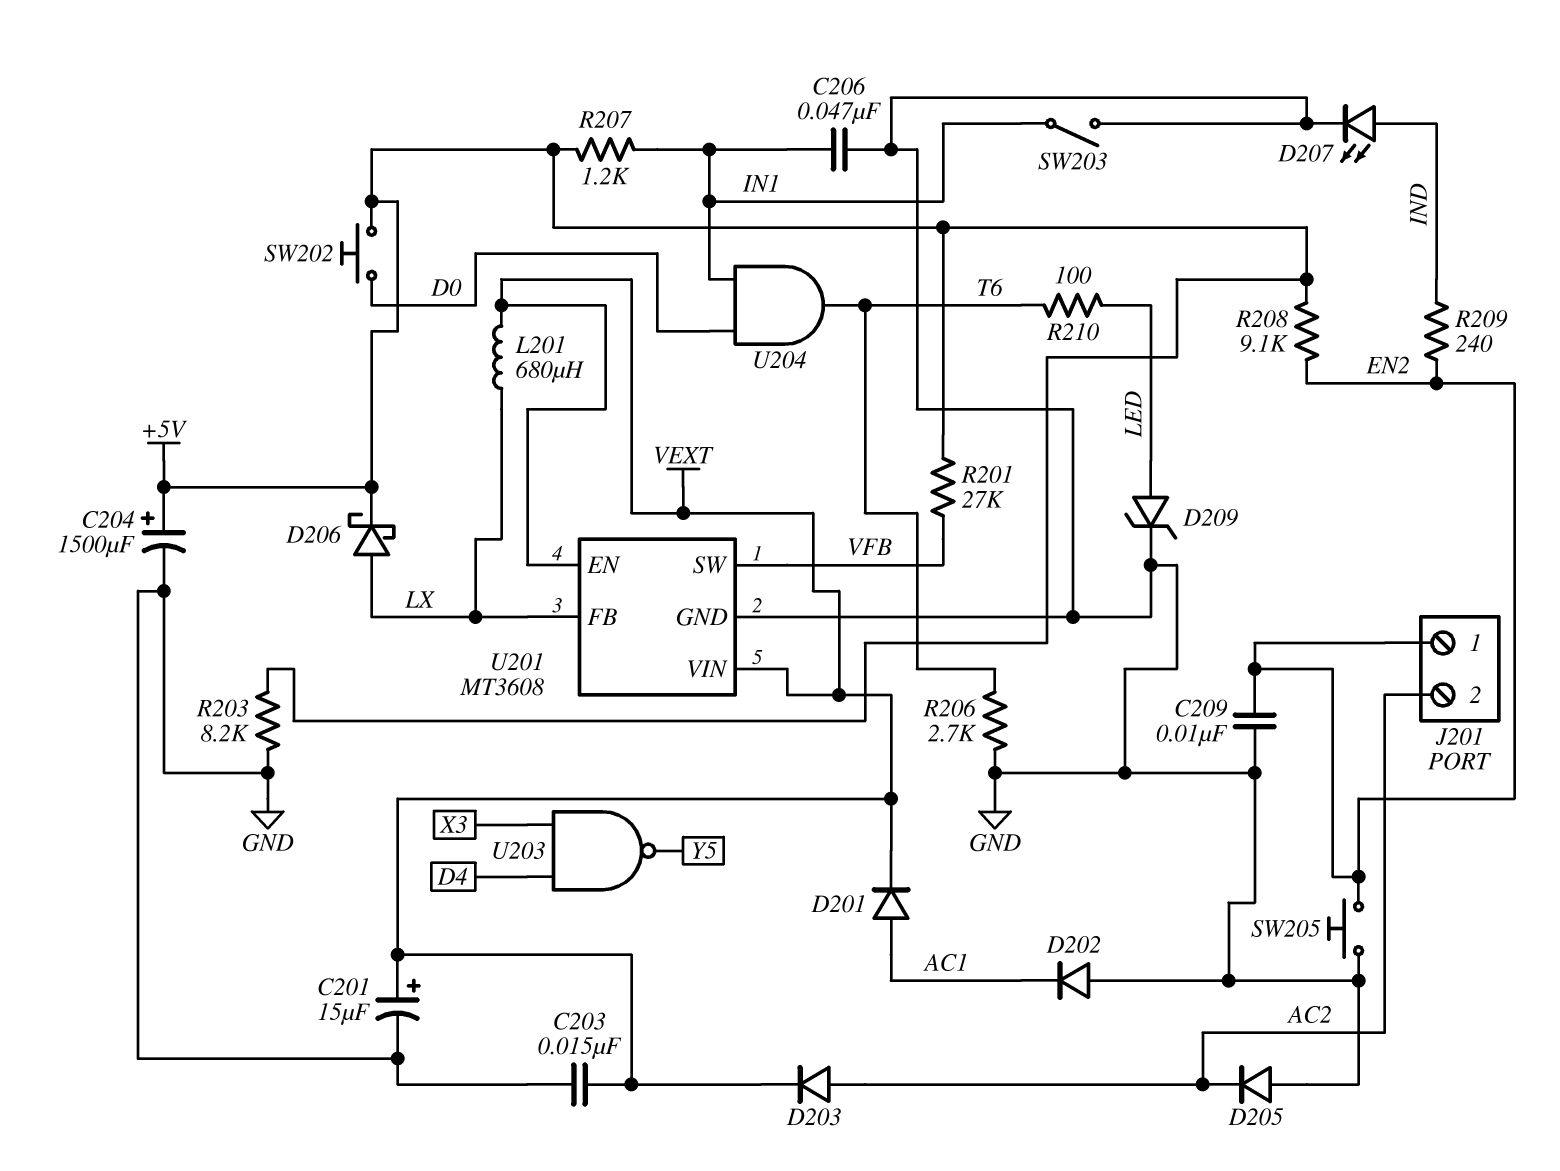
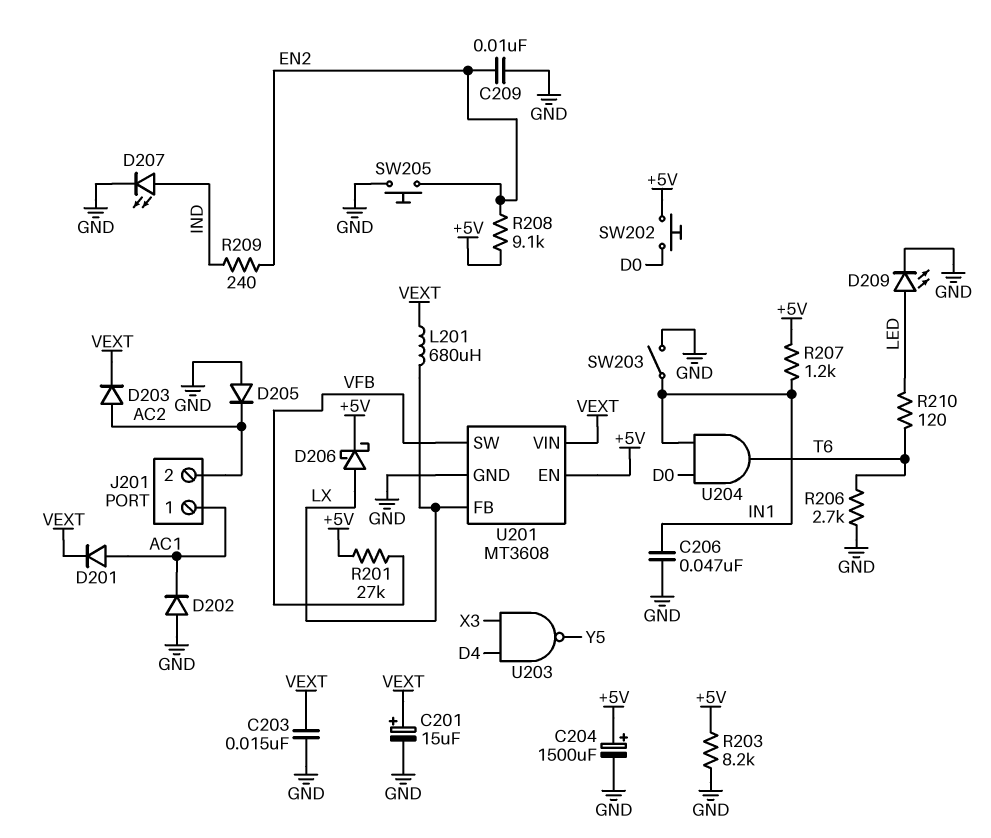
D209: zener (A LED, K GND) -> LED (A LED, K GND)
J201 pin 1: EN2 -> AC1
R210: 100 (LED, T6) -> 120 (LED, T6)
U201 pin EN: VEXT -> +5V

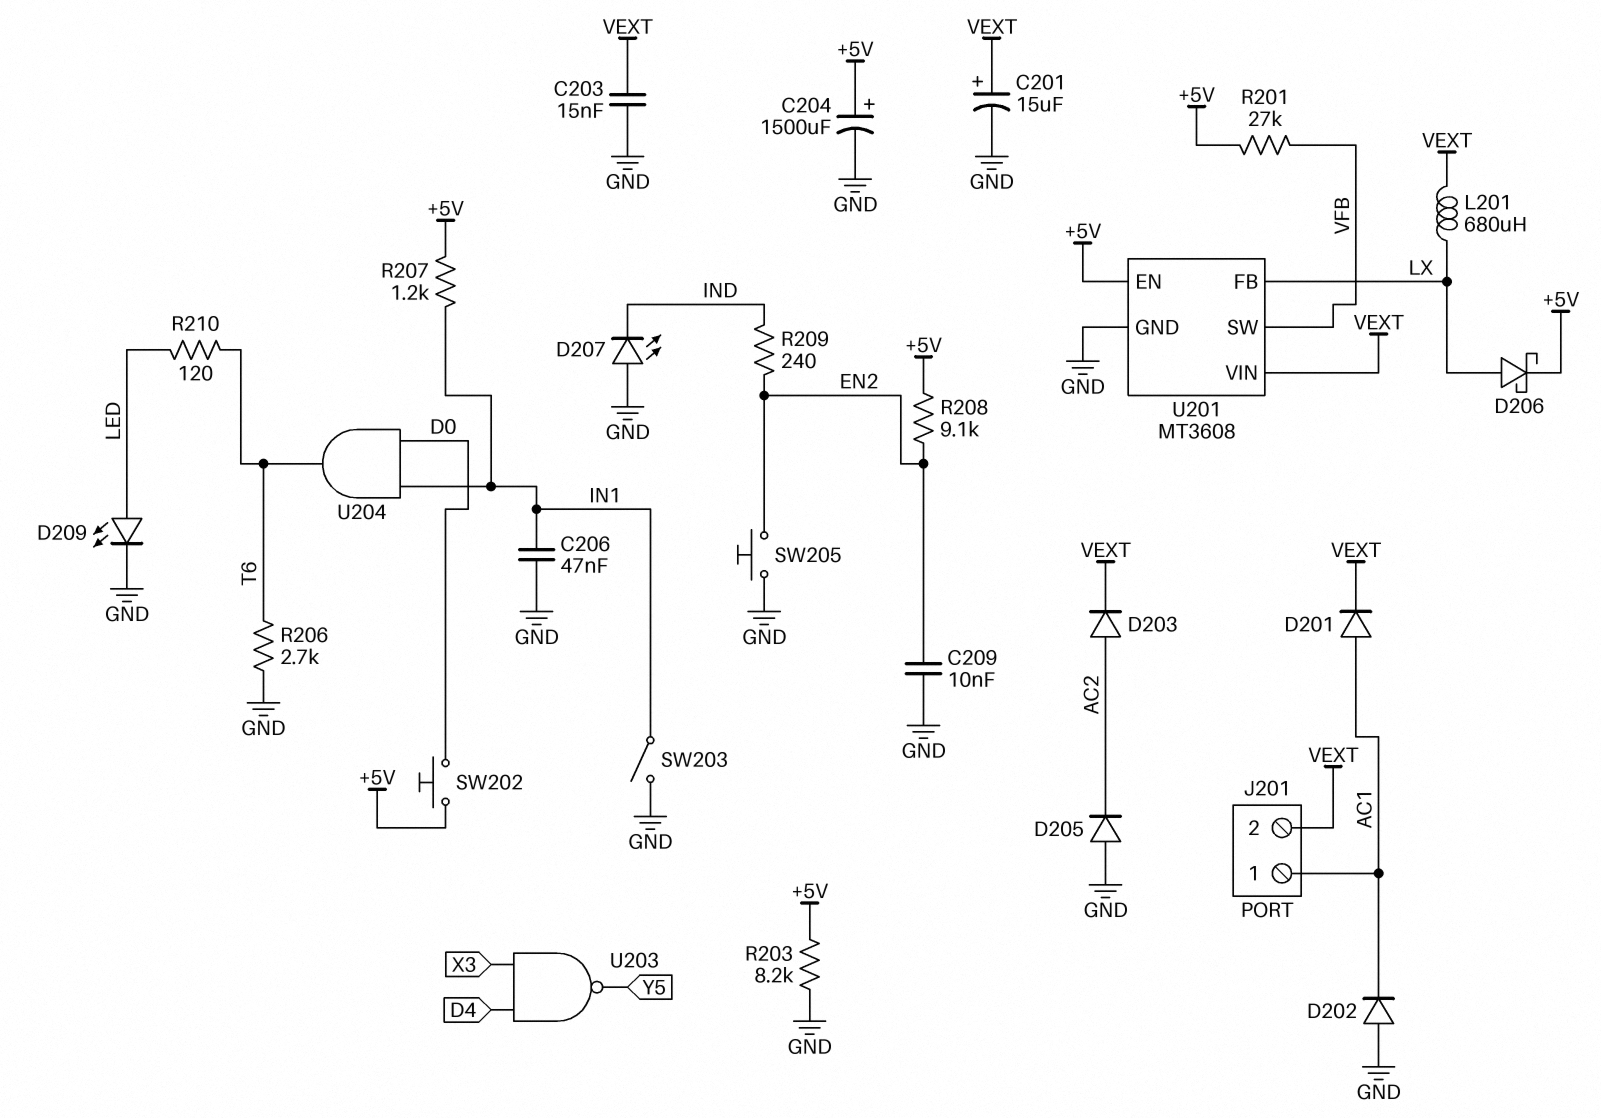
D207: LED (A IND, K GND) -> LED (A GND, K IND)
J201 pin 2: AC2 -> VEXT

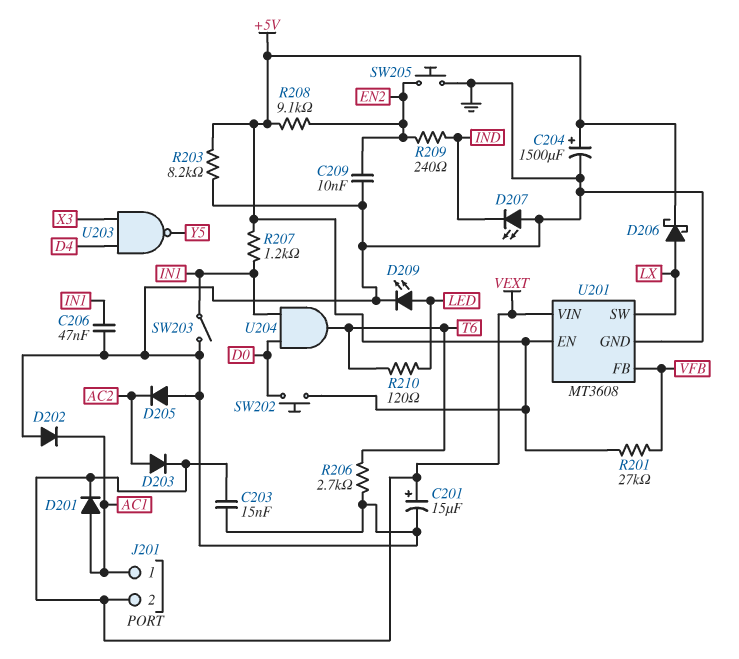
L201: 680uH (LX, VEXT) -> none
U201 pin FB: LX -> VFB
U201 pin SW: VFB -> LX

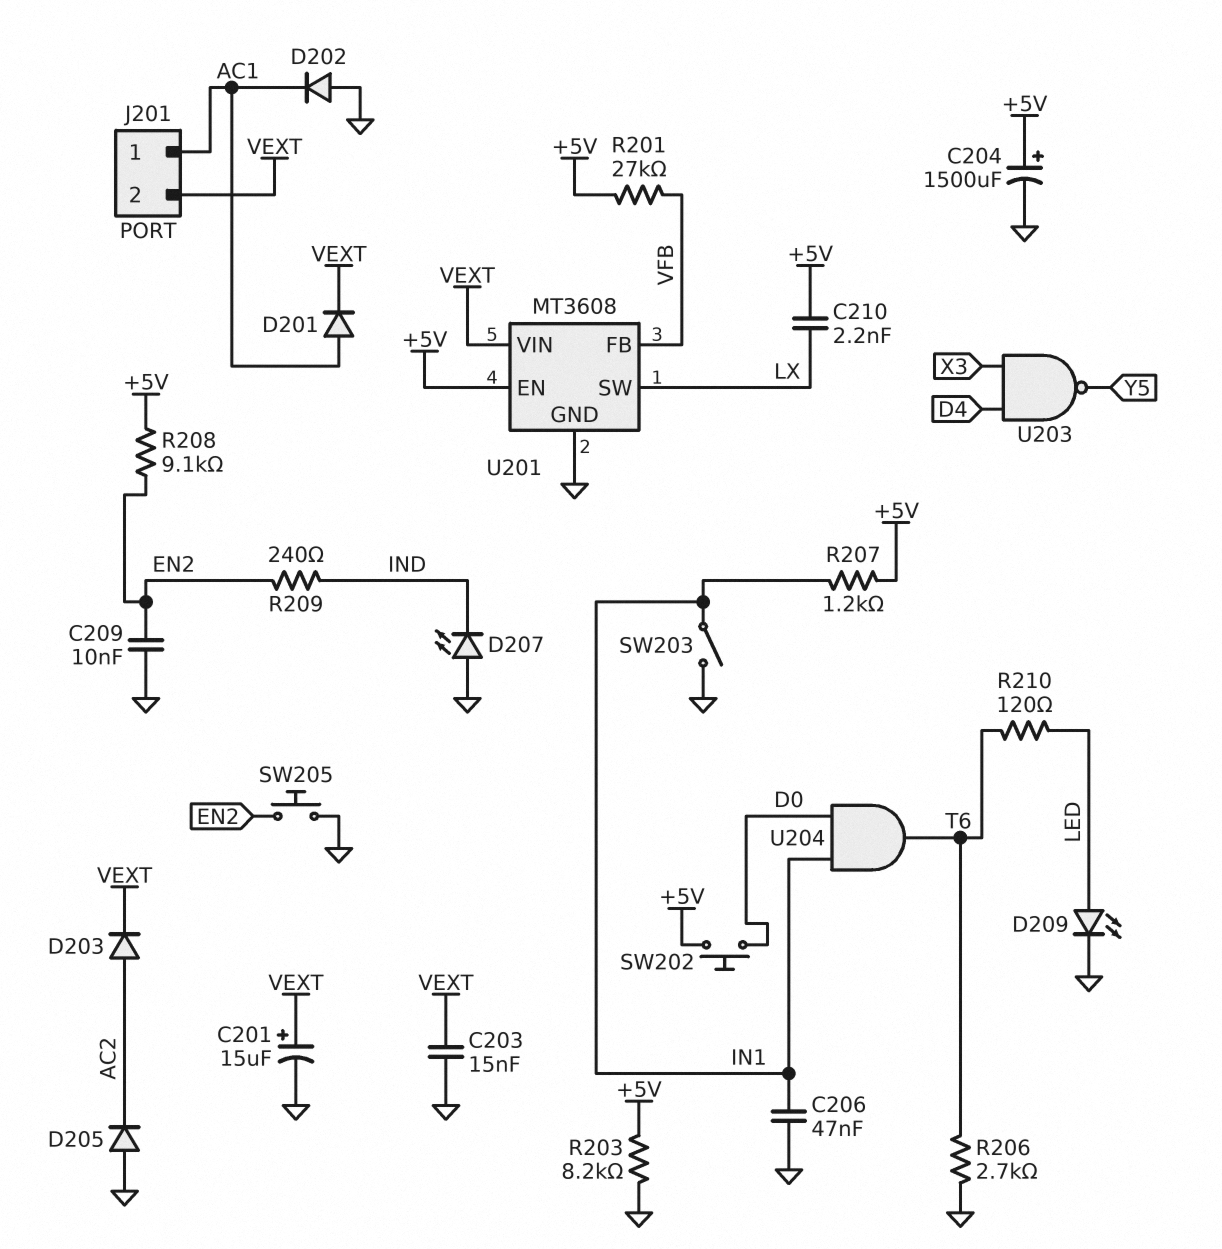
C210: none -> 2.2nF (+5V, LX)
D206: schottky (A LX, K +5V) -> none

